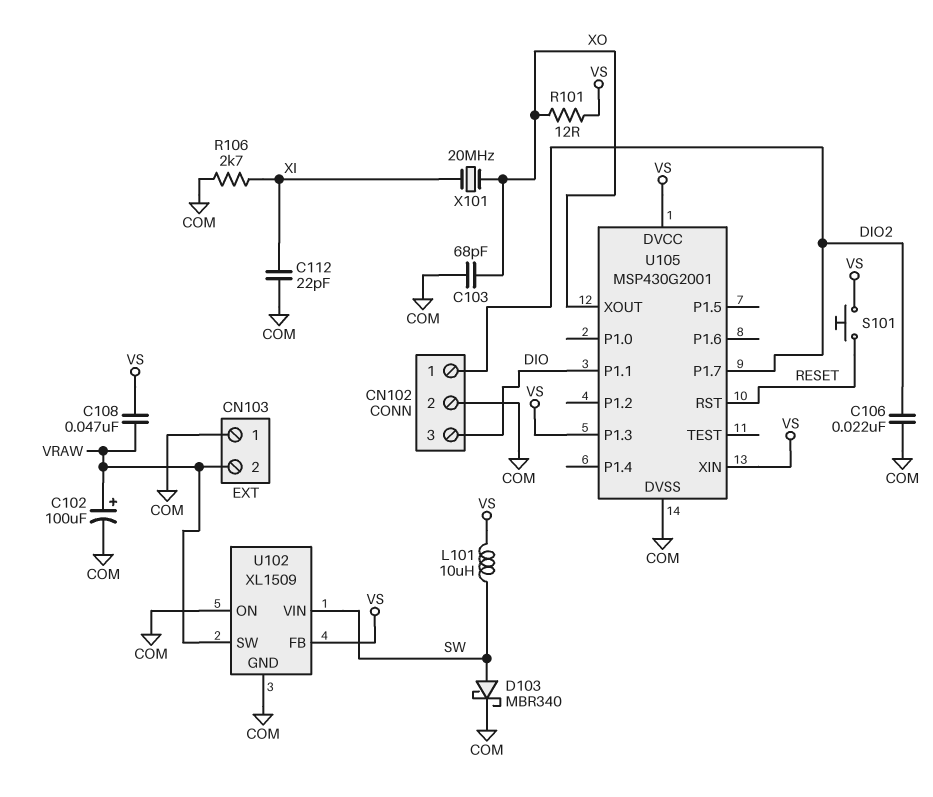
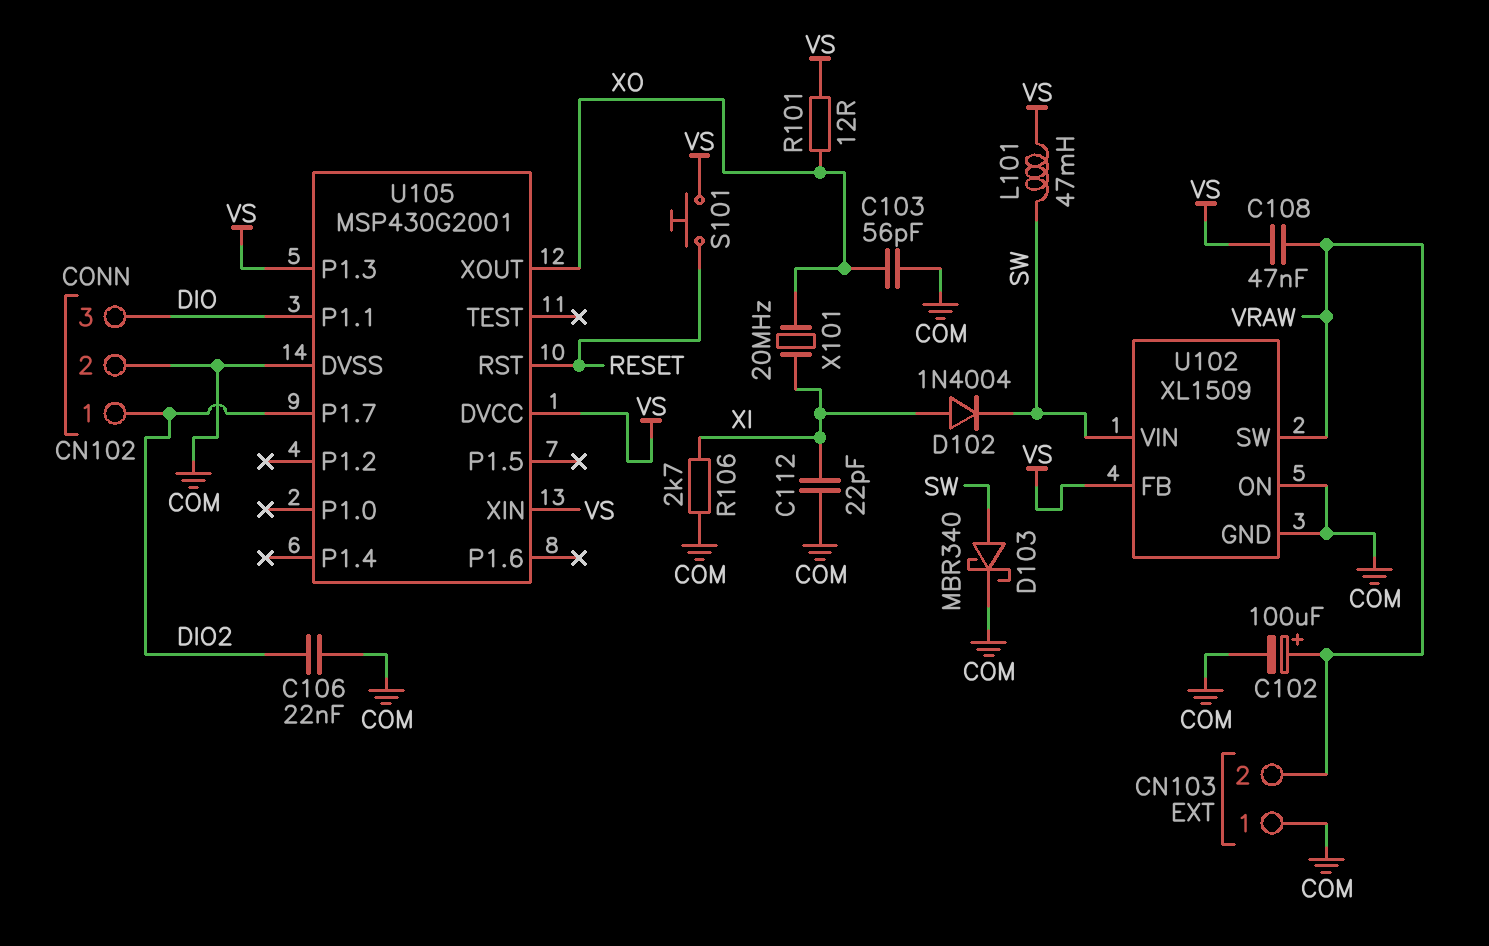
C103: 68pF (COM, XO) -> 56pF (COM, XO)
D102: none -> diode 1N4004 (A XI, K SW)
L101: 10uH (SW, VS) -> 47mH (SW, VS)

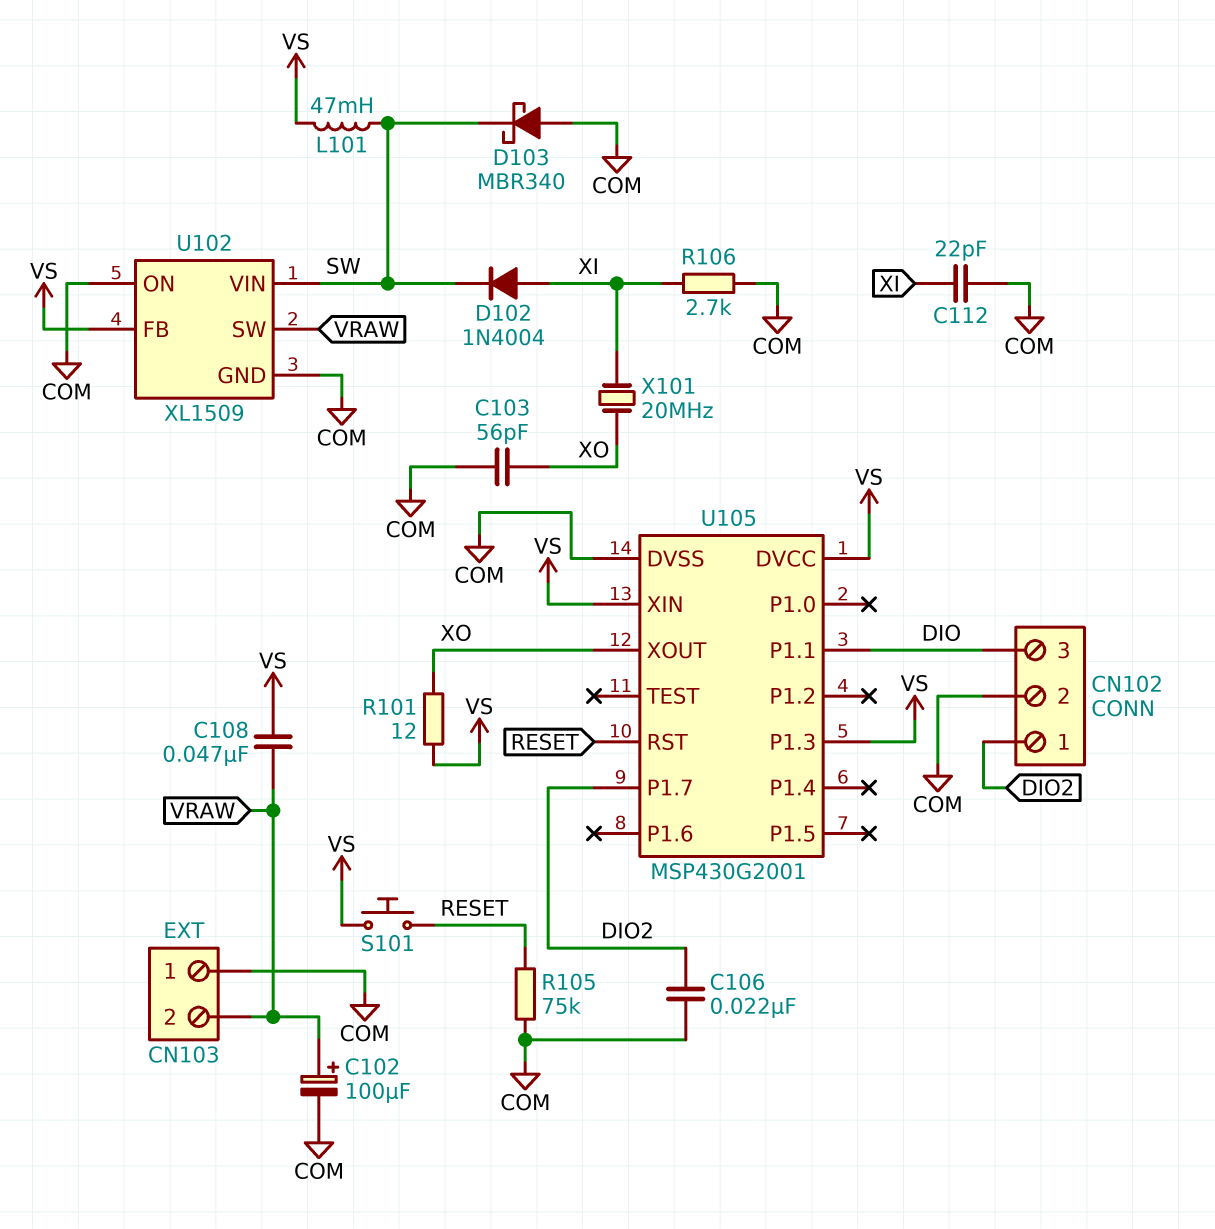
D103: schottky MBR340 (A SW, K COM) -> schottky MBR340 (A COM, K SW)
R105: none -> 75k (COM, RESET)

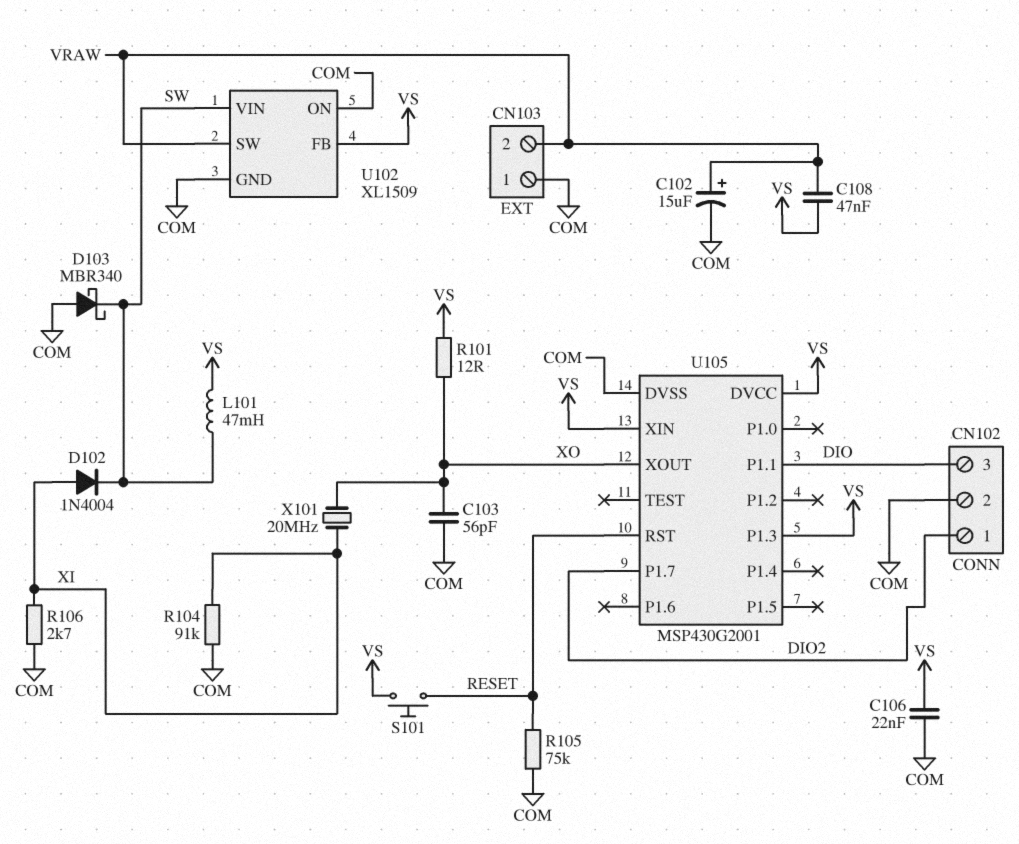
C102: 100uF (plus VRAW, minus COM) -> 15uF (plus VRAW, minus COM)
C106: 22nF (COM, DIO2) -> 22nF (COM, VS)
C112: 22pF (COM, XI) -> none
R104: none -> 91k (COM, XI)

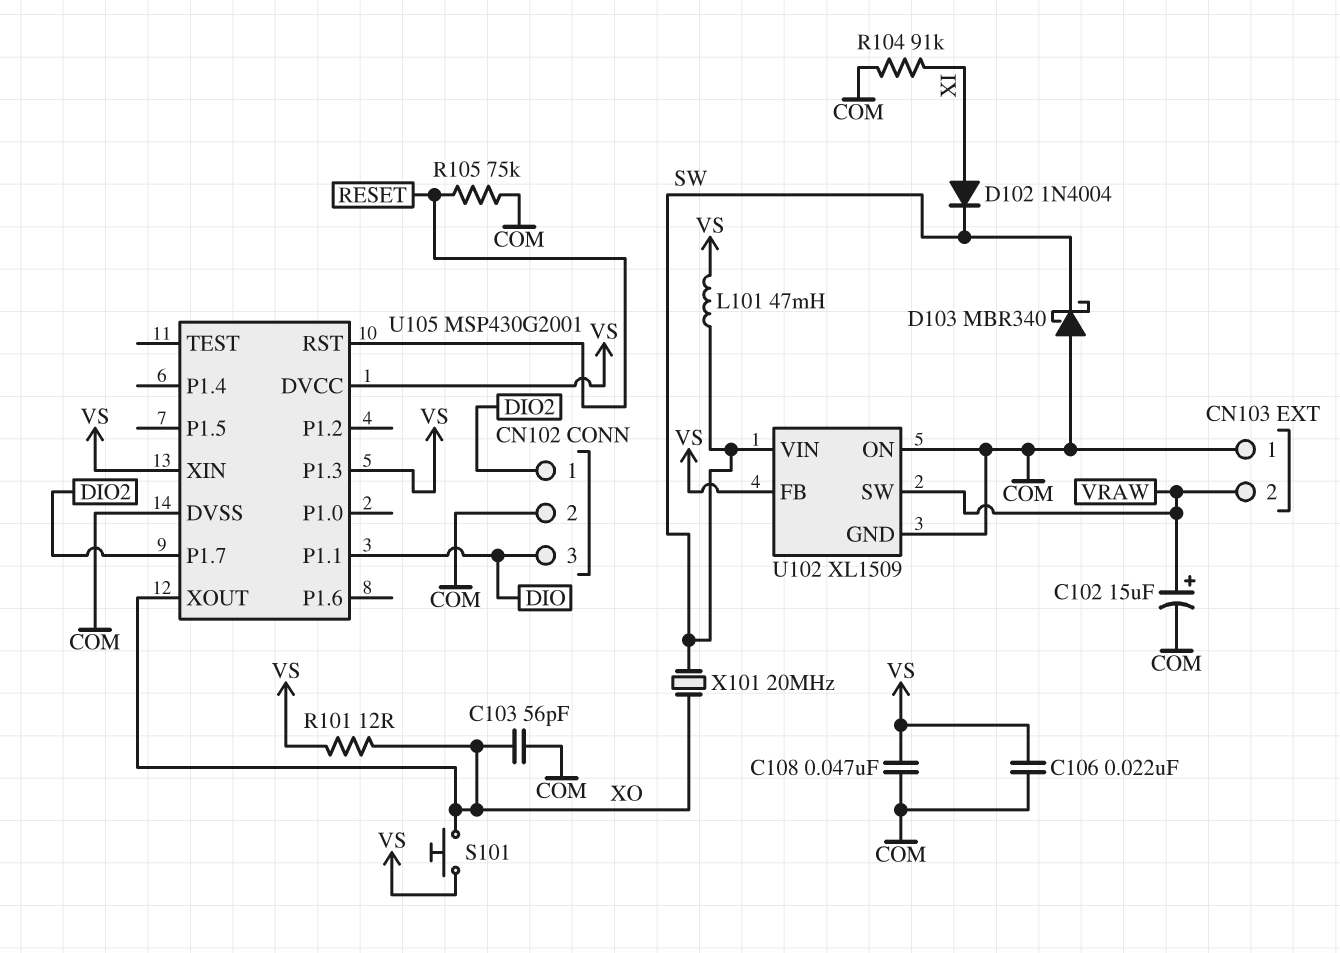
C108: 47nF (VRAW, VS) -> 47nF (COM, VS)
R106: 2.7k (COM, XI) -> none
S101: button (RESET, VS) -> button (VS, XO)
X101: 20MHz (XI, XO) -> 20MHz (SW, XO)

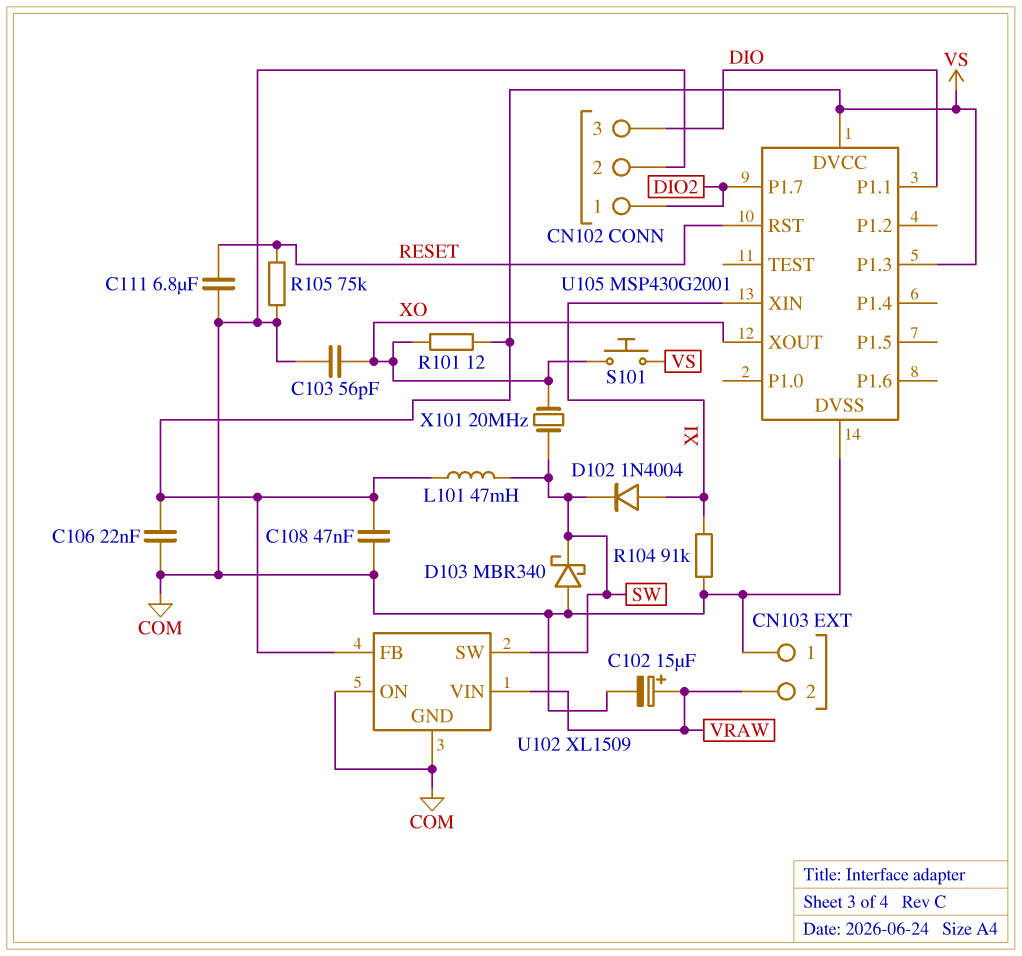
C111: none -> 6.8uF (COM, RESET)
U102 pin SW: VRAW -> SW
U102 pin VIN: SW -> VRAW
U105 pin XIN: VS -> XI

